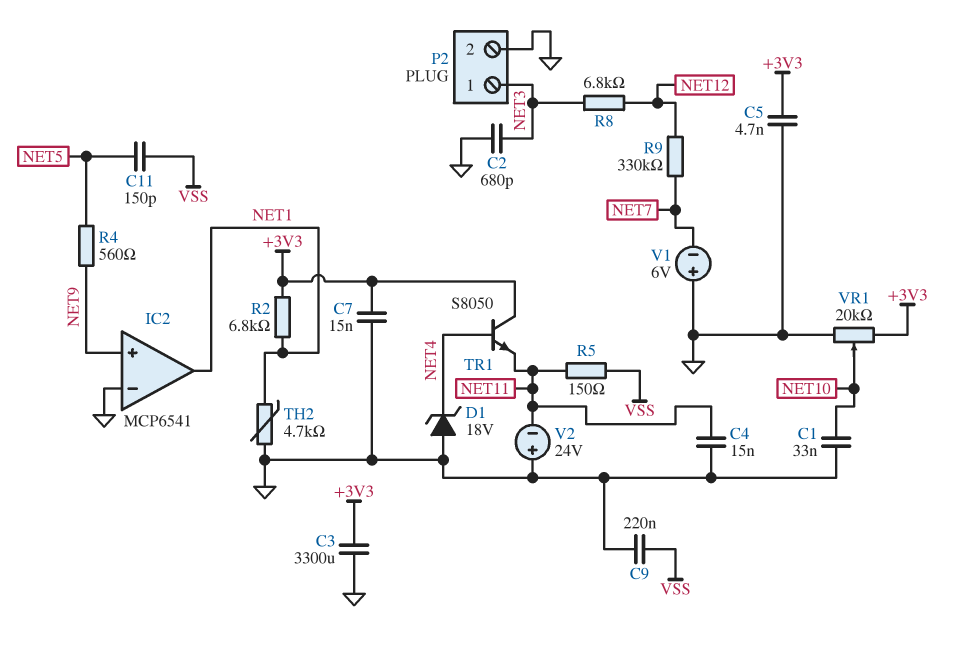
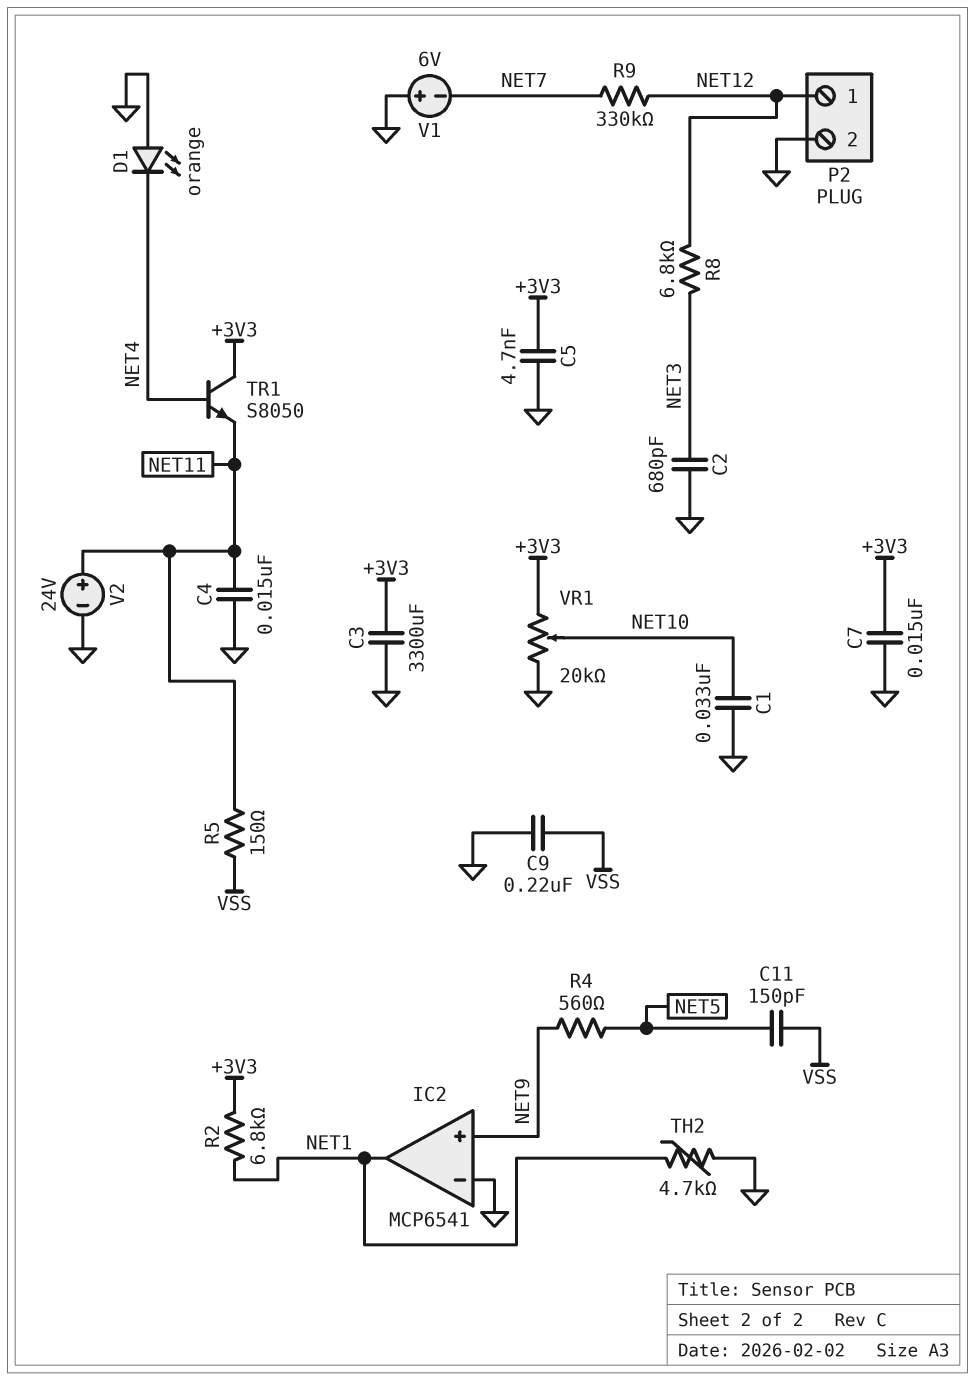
D1: zener 18V (A GND, K NET4) -> LED orange (A GND, K NET4)
P2 pin 1: NET3 -> NET12
V2: 24V (plus GND, minus NET11) -> 24V (plus NET11, minus GND)

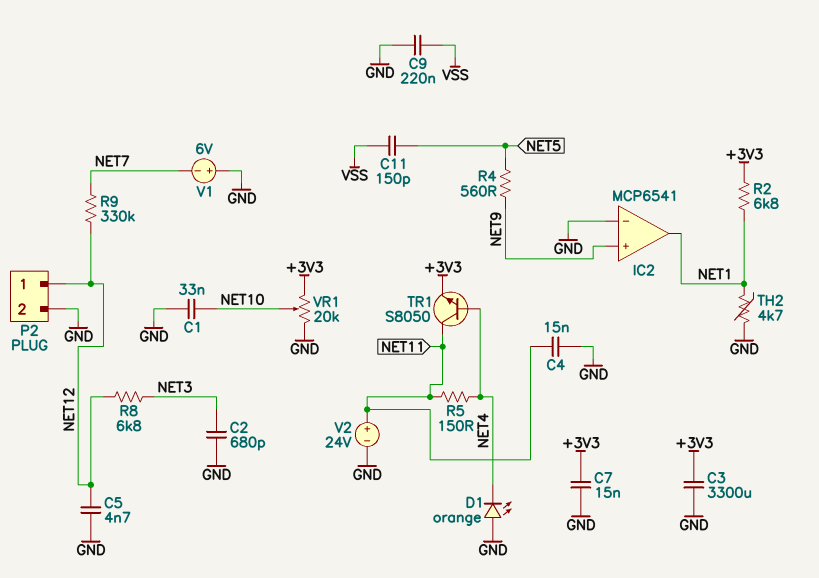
C5: 4.7nF (+3V3, GND) -> 4.7nF (GND, NET12)
R5: 150 (NET11, VSS) -> 150 (NET4, NET11)
TR1: NPN S8050 (B NET4, C +3V3, E NET11) -> NPN S8050 (B NET4, C NET11, E +3V3)

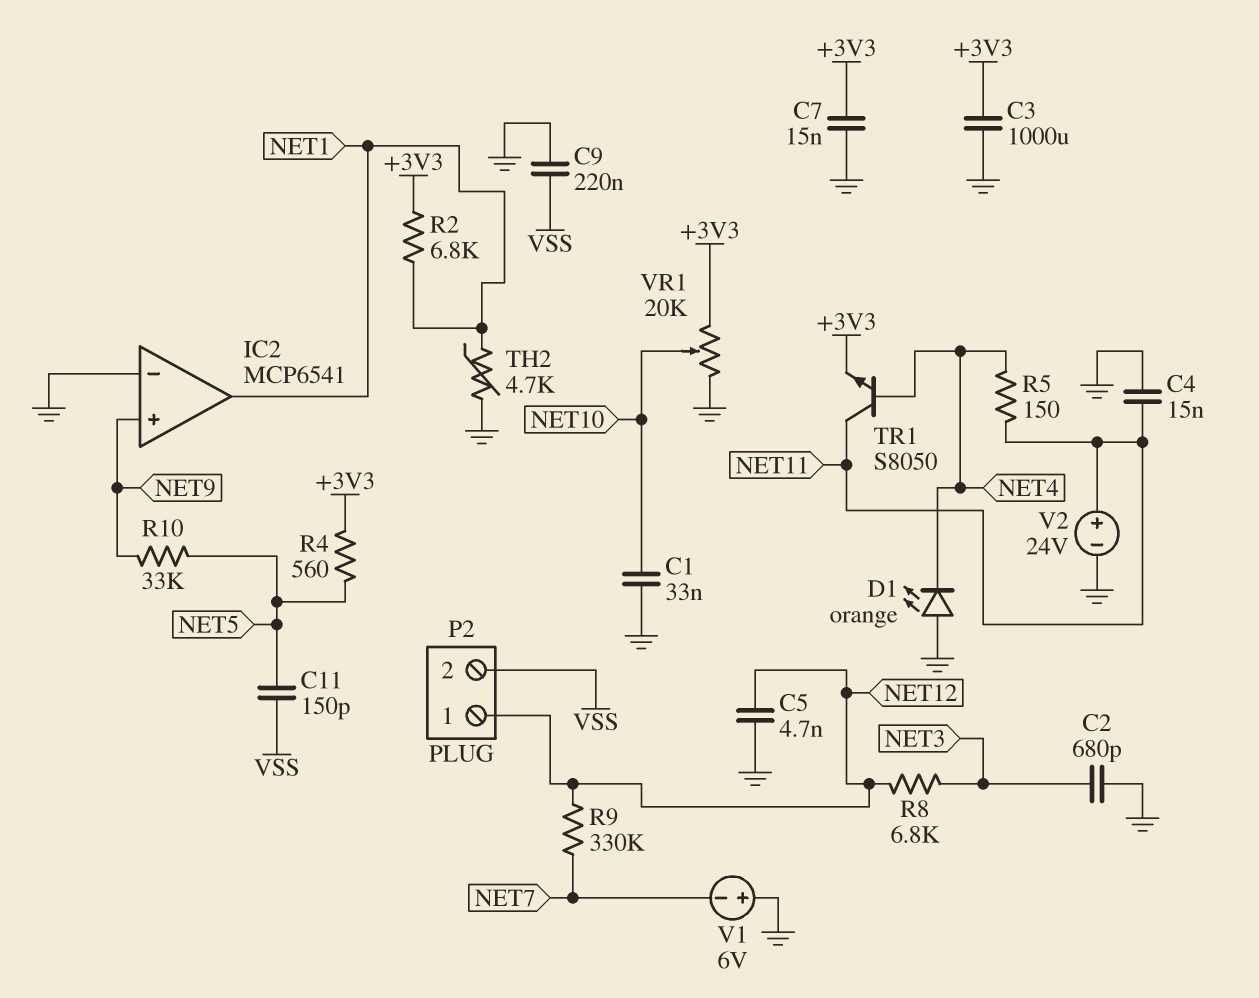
C3: 3300uF (+3V3, GND) -> 1000uF (+3V3, GND)
P2 pin 2: GND -> VSS
R4: 560 (NET5, NET9) -> 560 (+3V3, NET5)
R10: none -> 33k (NET5, NET9)

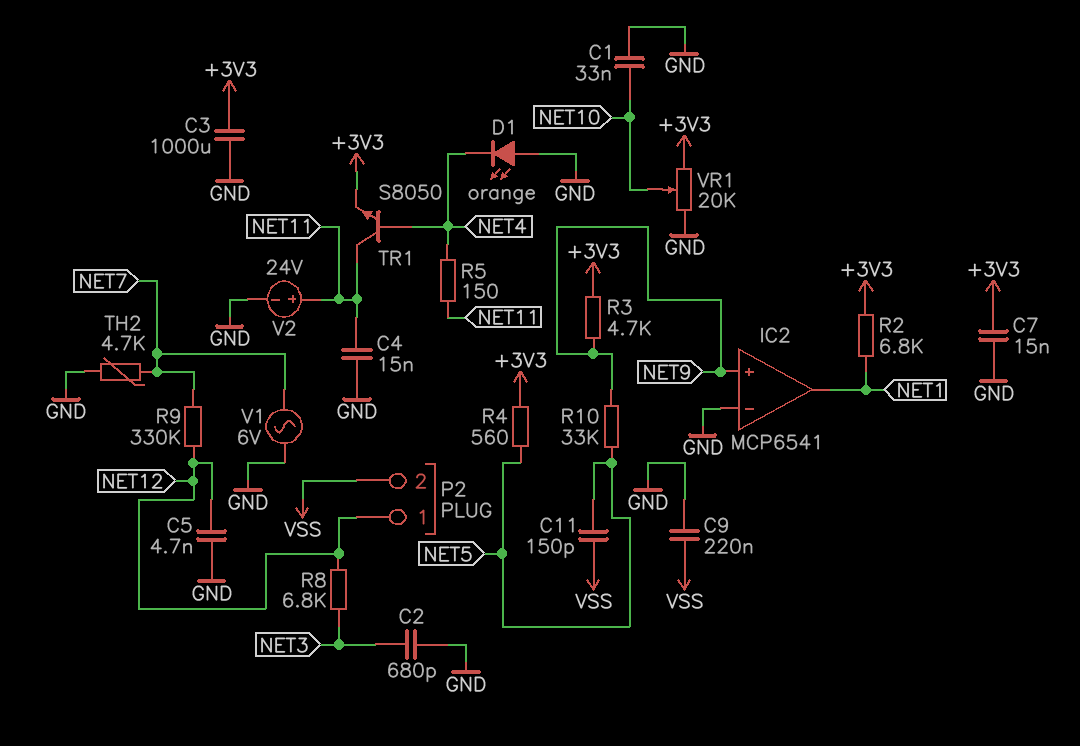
R3: none -> 4.7k (+3V3, NET9)
TH2: 4.7k (GND, NET1) -> 4.7k (GND, NET7)
V1: 6V (plus GND, minus NET7) -> AC 6V (GND, NET7)

